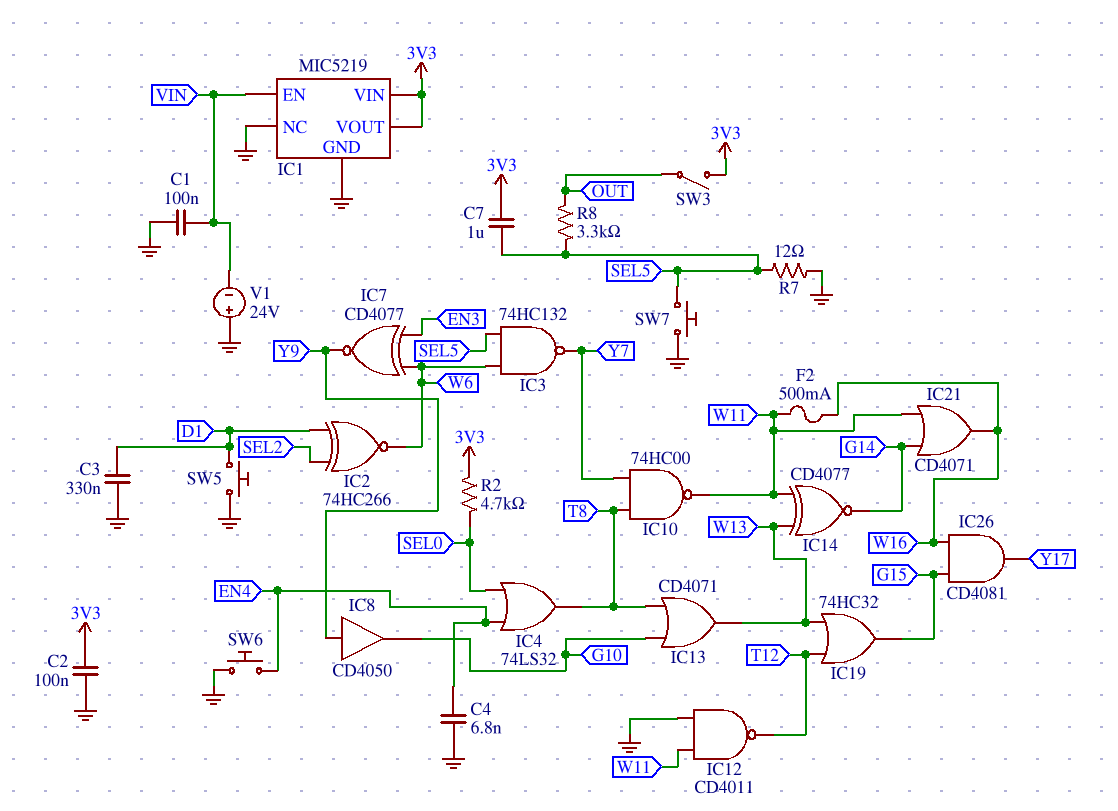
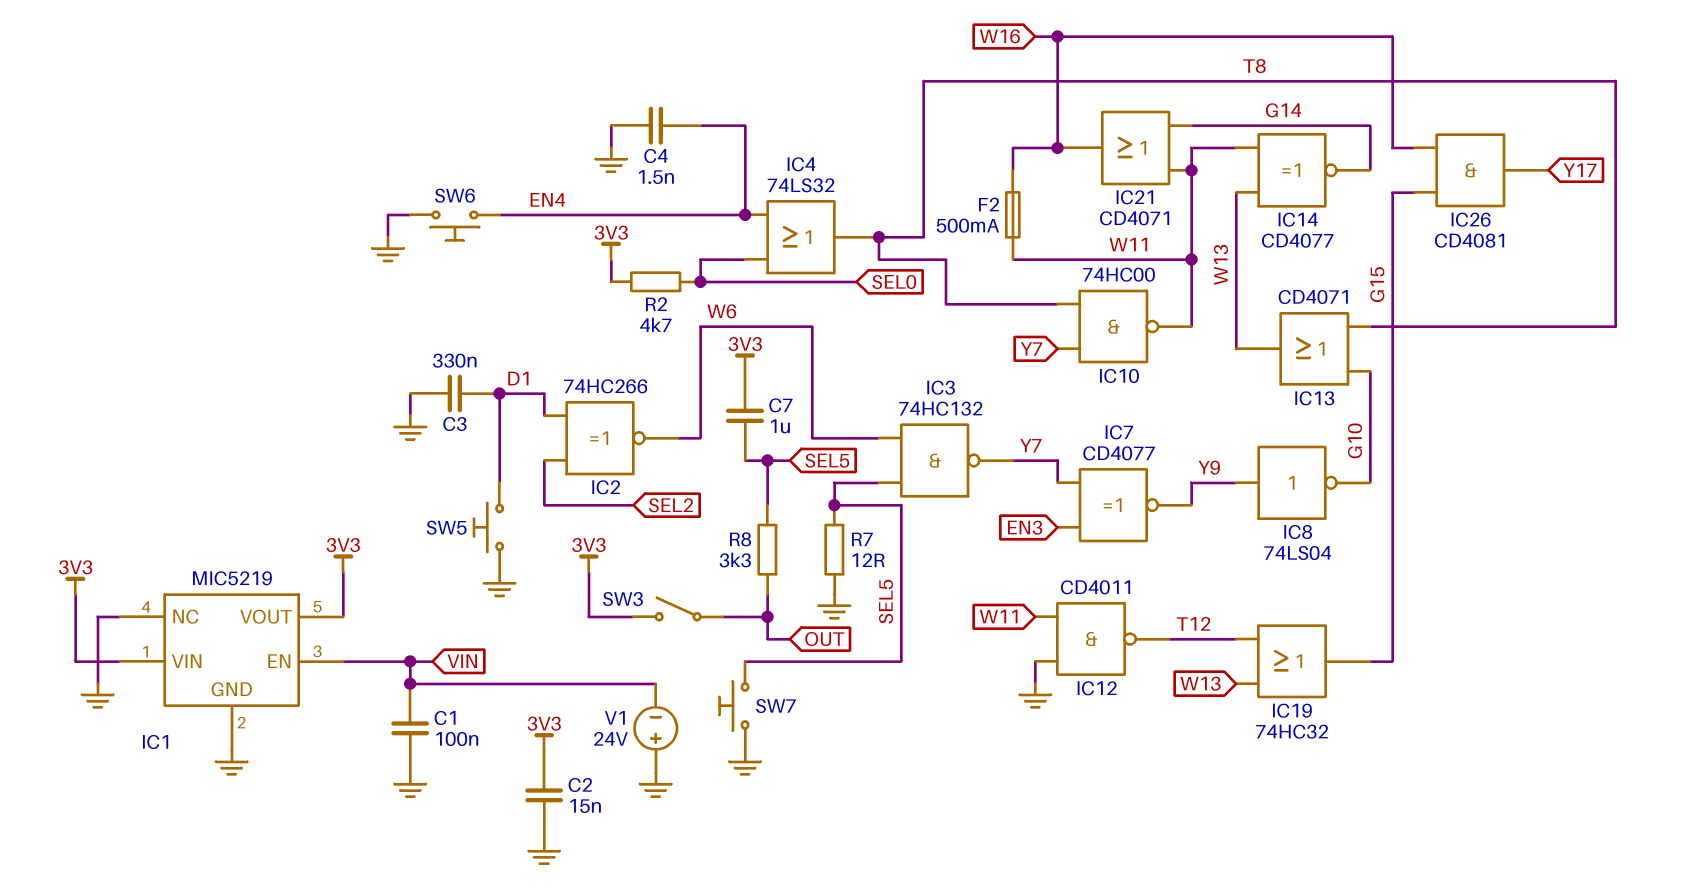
C2: 100nF (3V3, GND) -> 15nF (3V3, GND)
C4: 6.8nF (EN4, GND) -> 1.5nF (EN4, GND)
IC7: XNOR CD4077 (in EN3, in W6, out Y9) -> XNOR CD4077 (in EN3, in Y7, out Y9)
IC8: buffer CD4050 (in Y9, out G10) -> NOT 74LS04 (in Y9, out G10)

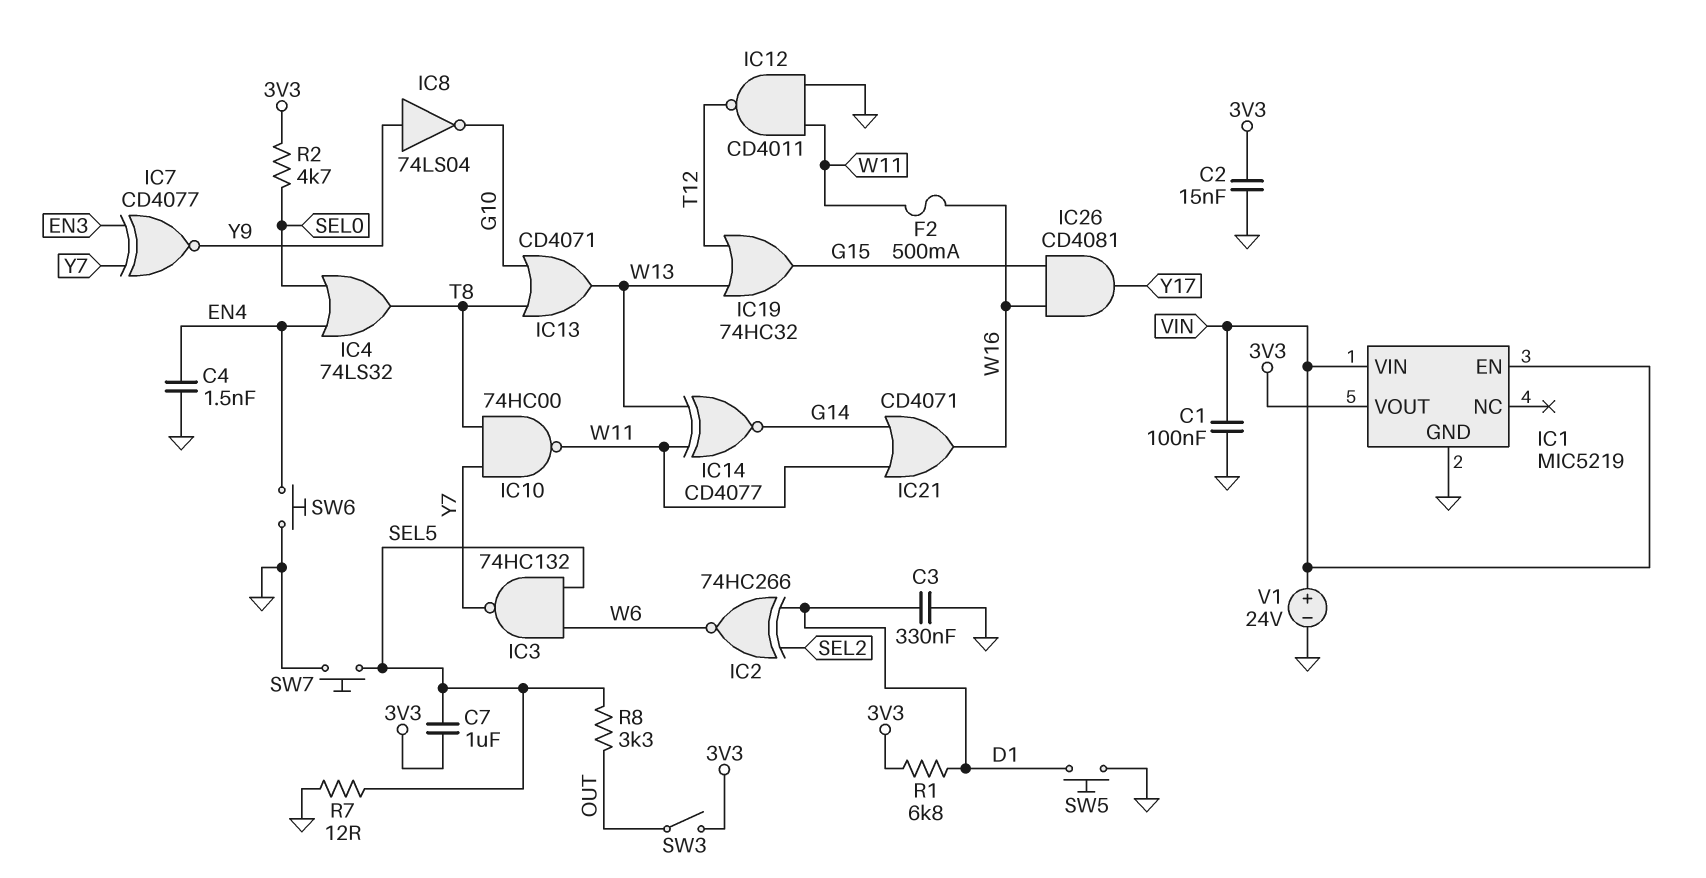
IC1 pin NC: GND -> none
IC1 pin VIN: 3V3 -> VIN
R1: none -> 6.8k (3V3, D1)
V1: 24V (plus GND, minus VIN) -> 24V (plus VIN, minus GND)

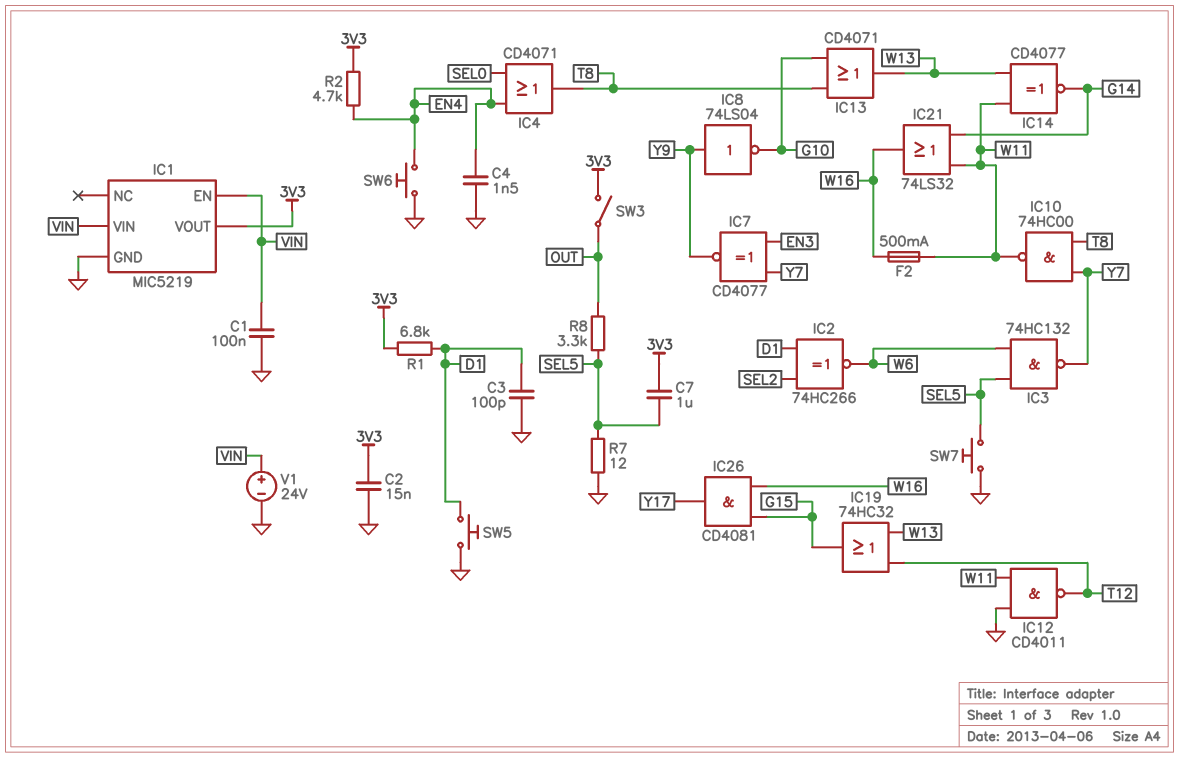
C3: 330nF (D1, GND) -> 100pF (D1, GND)
IC4: OR 74LS32 (in EN4, in SEL0, out T8) -> OR CD4071 (in EN4, in SEL0, out T8)
IC21: OR CD4071 (in G14, in W11, out W16) -> OR 74LS32 (in G14, in W11, out W16)
R2: 4.7k (3V3, SEL0) -> 4.7k (3V3, EN4)

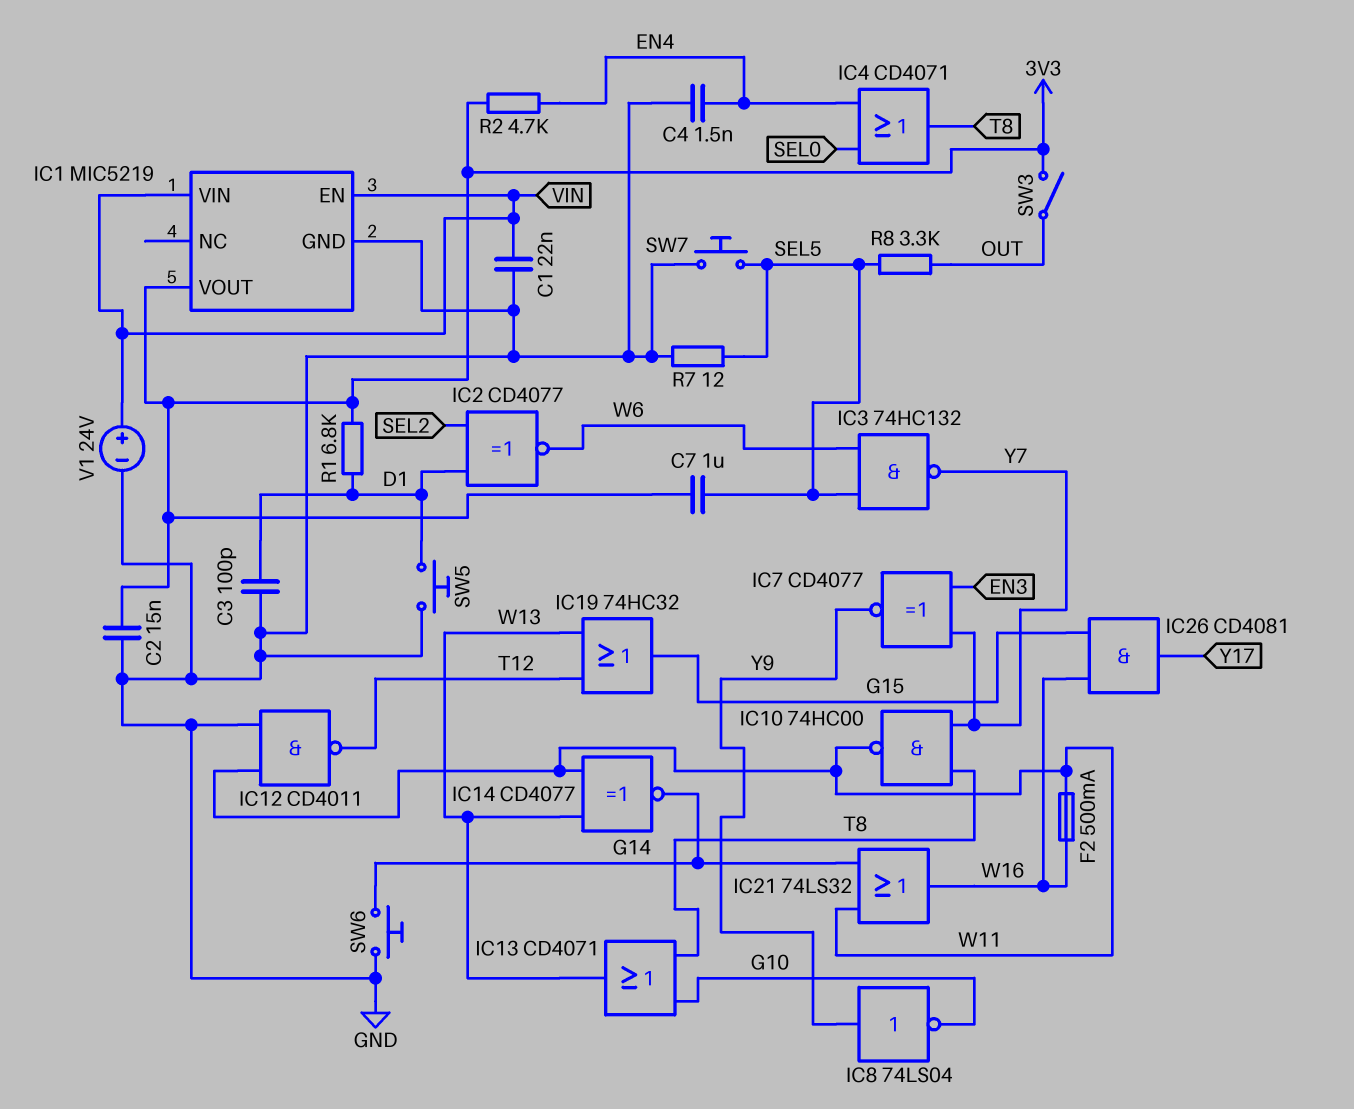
C1: 100nF (GND, VIN) -> 22nF (GND, VIN)
IC2: XNOR 74HC266 (in D1, in SEL2, out W6) -> XNOR CD4077 (in D1, in SEL2, out W6)
SW6: button (EN4, GND) -> button (G14, GND)

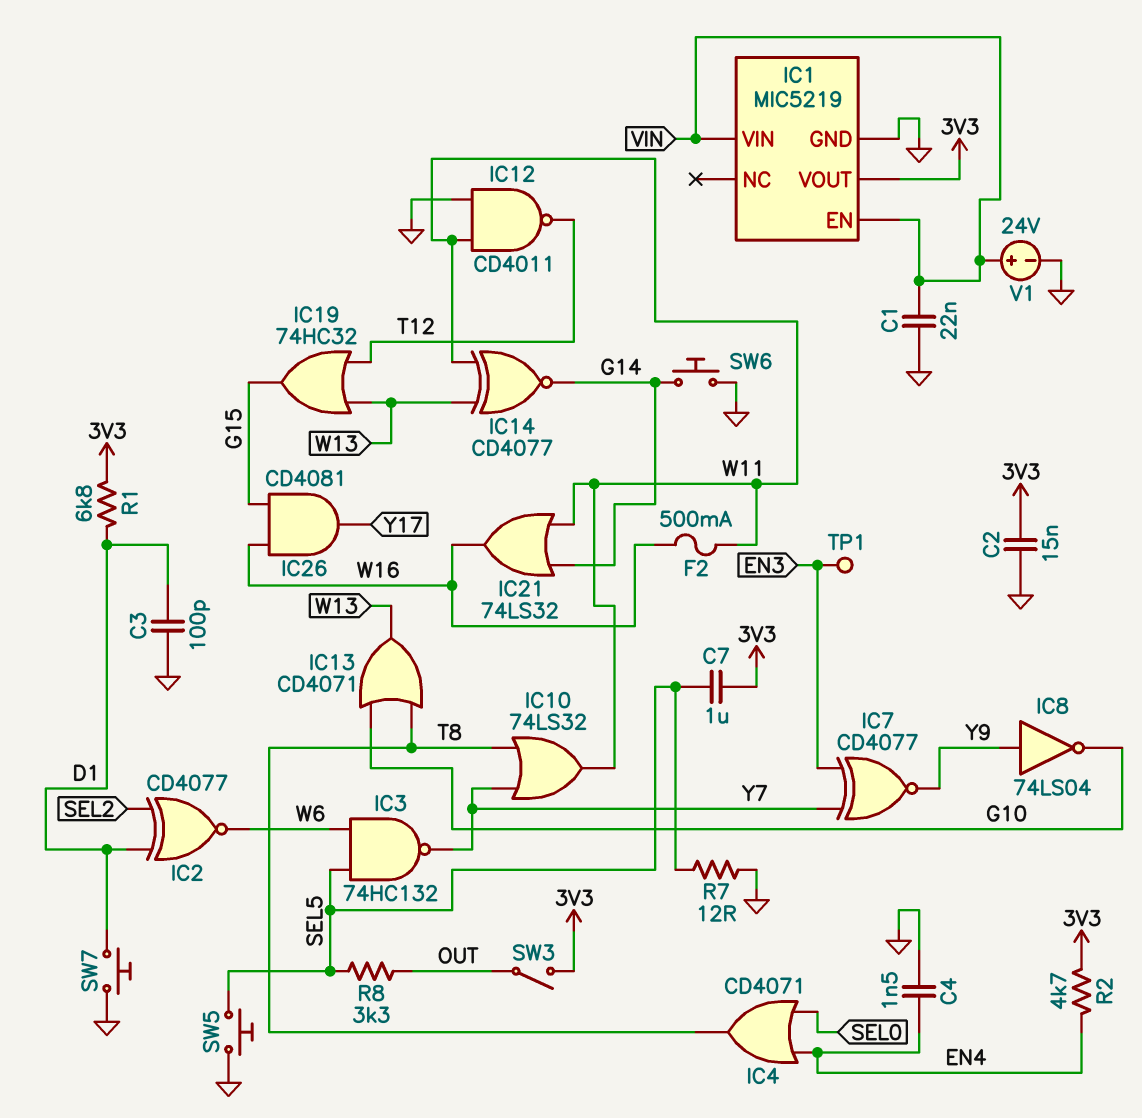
IC10: NAND 74HC00 (in T8, in Y7, out W11) -> OR 74LS32 (in T8, in Y7, out W11)
SW5: button (D1, GND) -> button (GND, SEL5)
SW7: button (GND, SEL5) -> button (D1, GND)
TP1: none -> test point (EN3)

